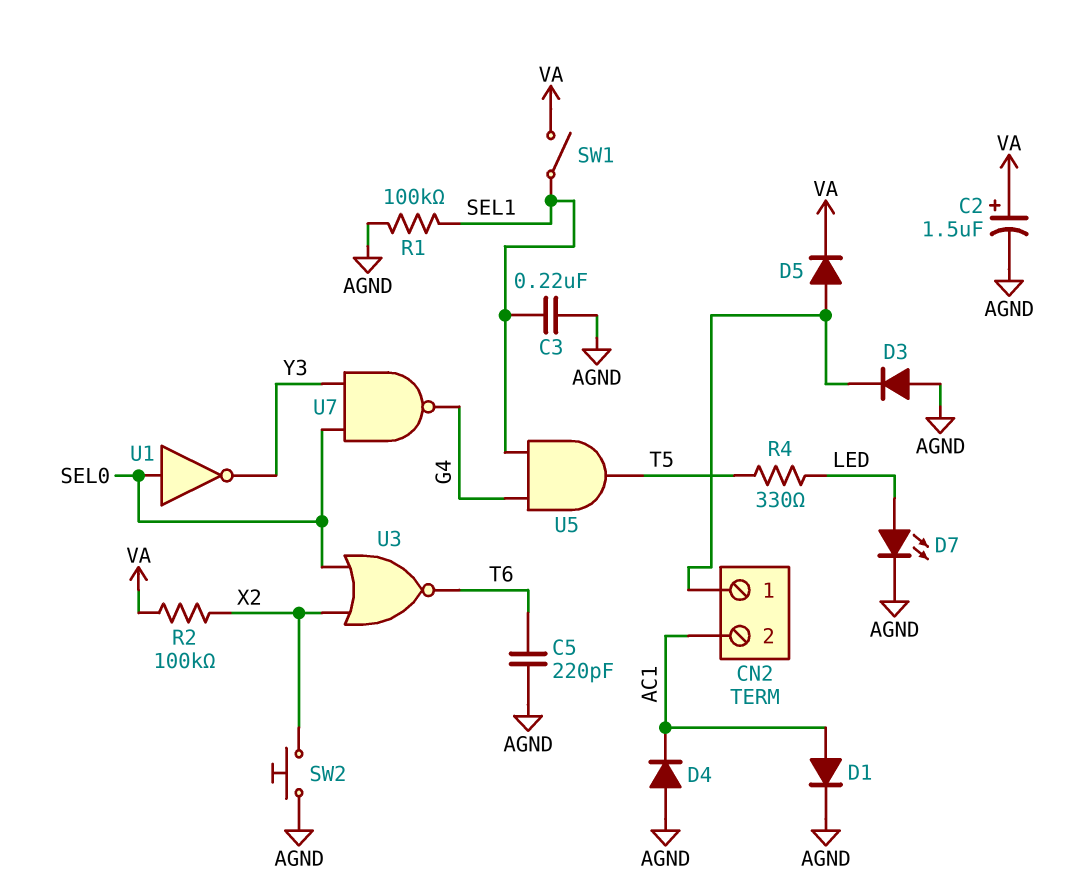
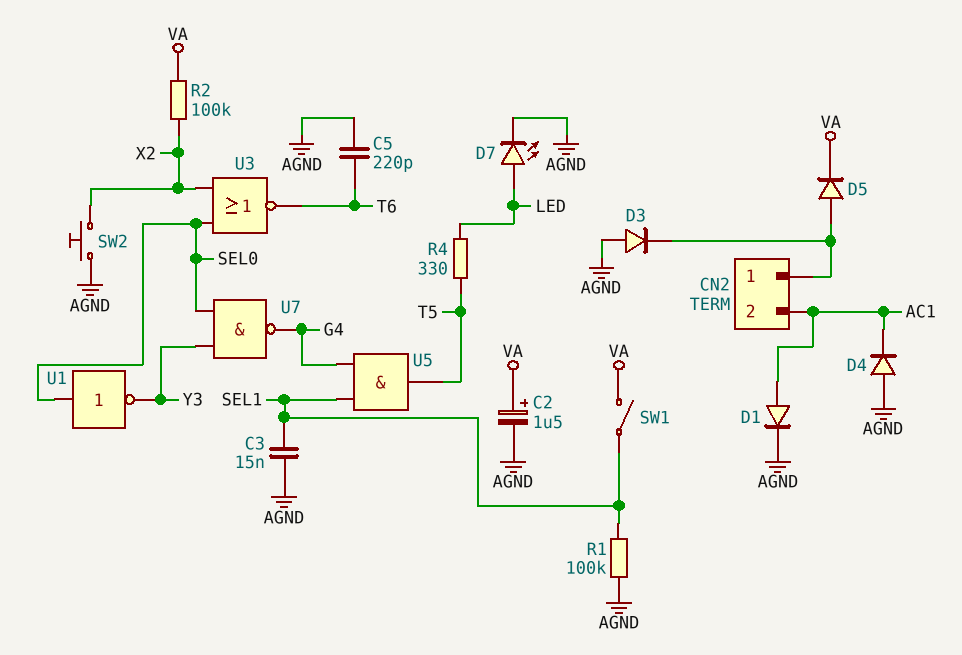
C3: 220nF (AGND, SEL1) -> 15nF (AGND, SEL1)

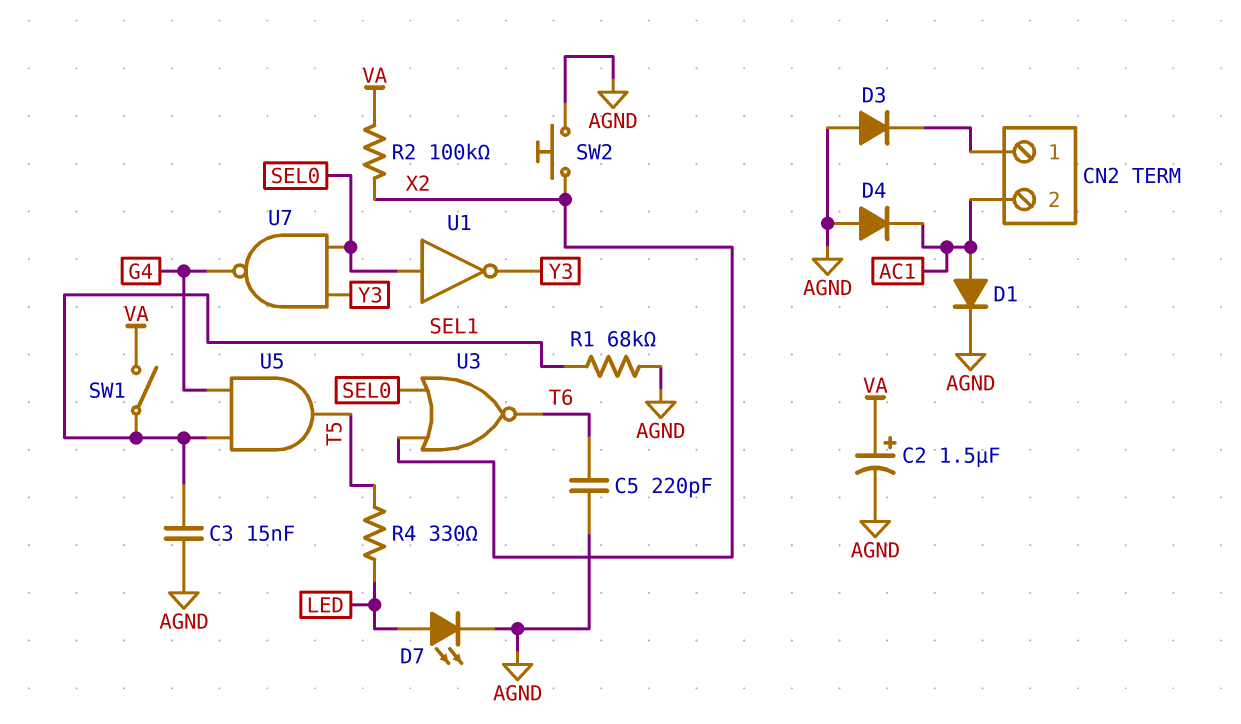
D5: diode (A CN2/1, K VA) -> none
R1: 100k (AGND, SEL1) -> 68k (AGND, SEL1)

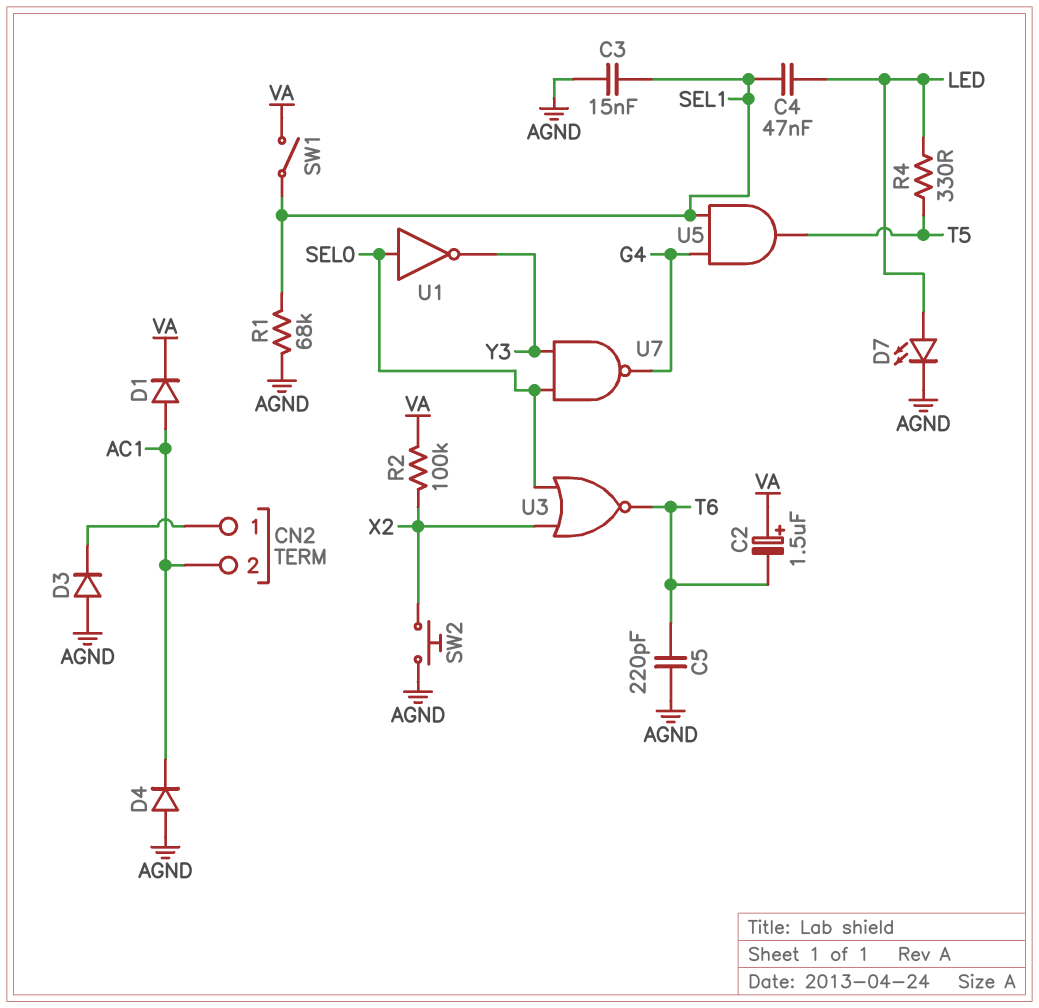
C2: 1.5uF (plus VA, minus AGND) -> 1.5uF (plus VA, minus T6)
C4: none -> 47nF (LED, SEL1)
D1: diode (A AC1, K AGND) -> diode (A AC1, K VA)

